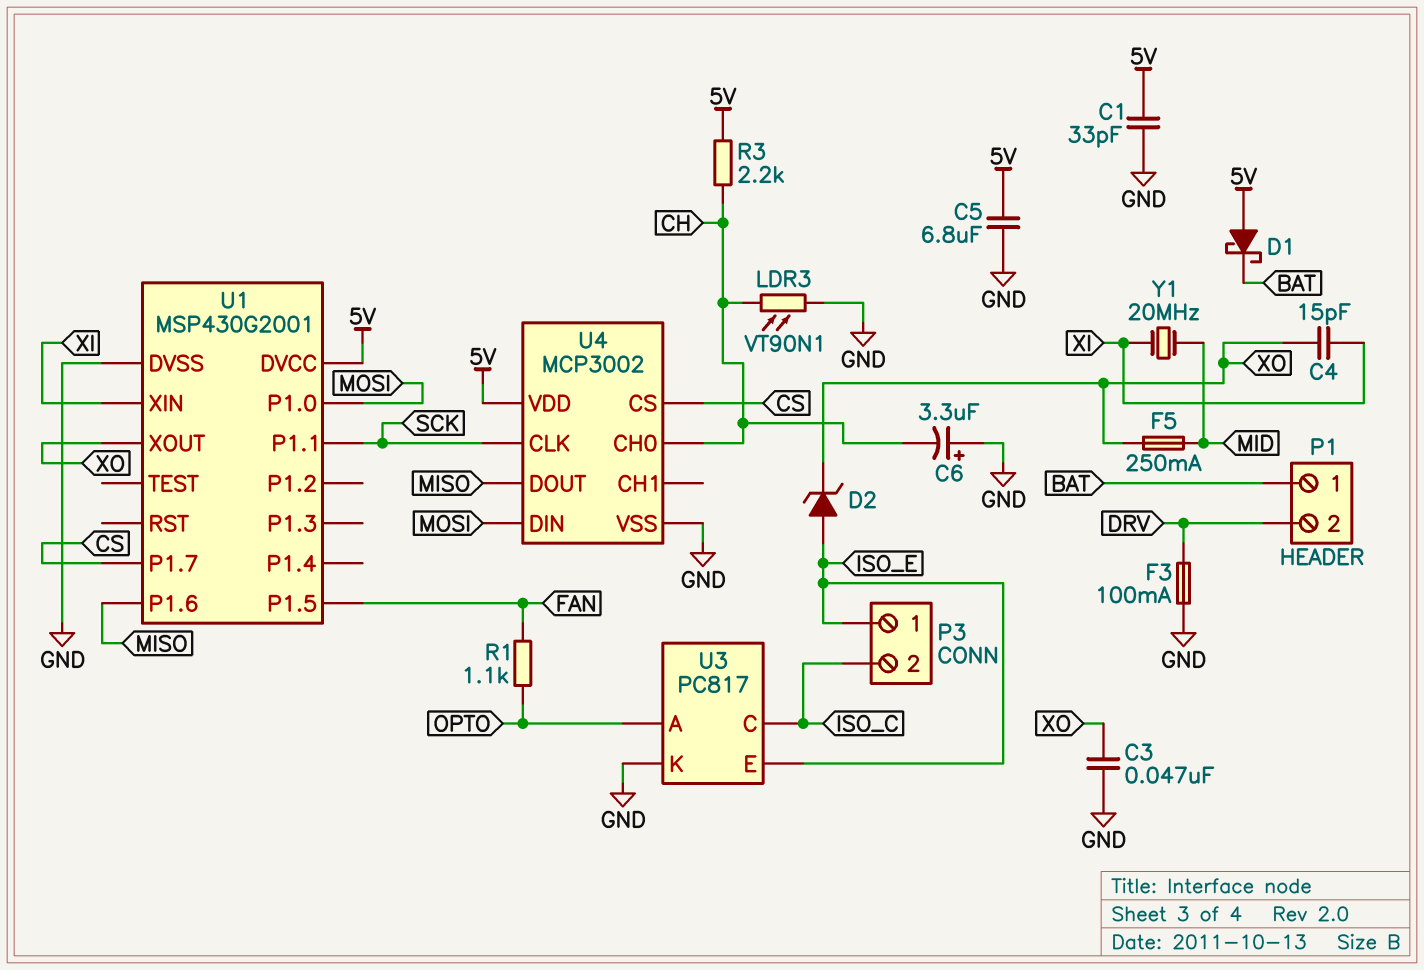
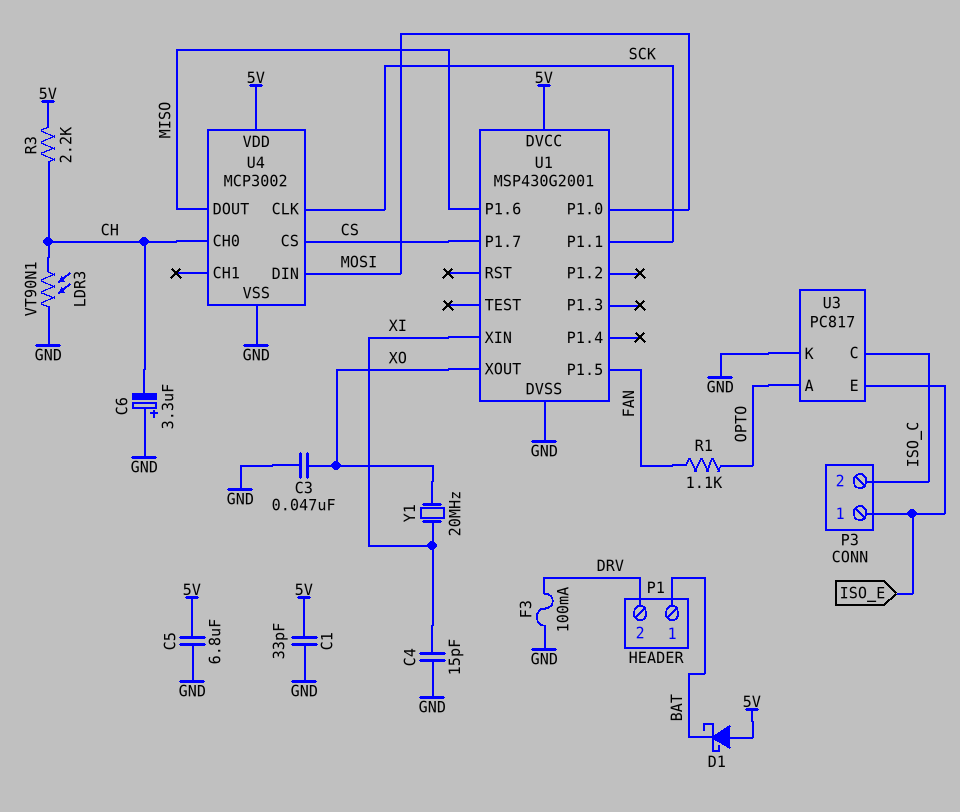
C4: 15pF (XI, XO) -> 15pF (GND, XI)
D2: zener (A ISO_E, K XO) -> none
F5: 250mA (MID, XO) -> none
Y1: 20MHz (MID, XI) -> 20MHz (XI, XO)

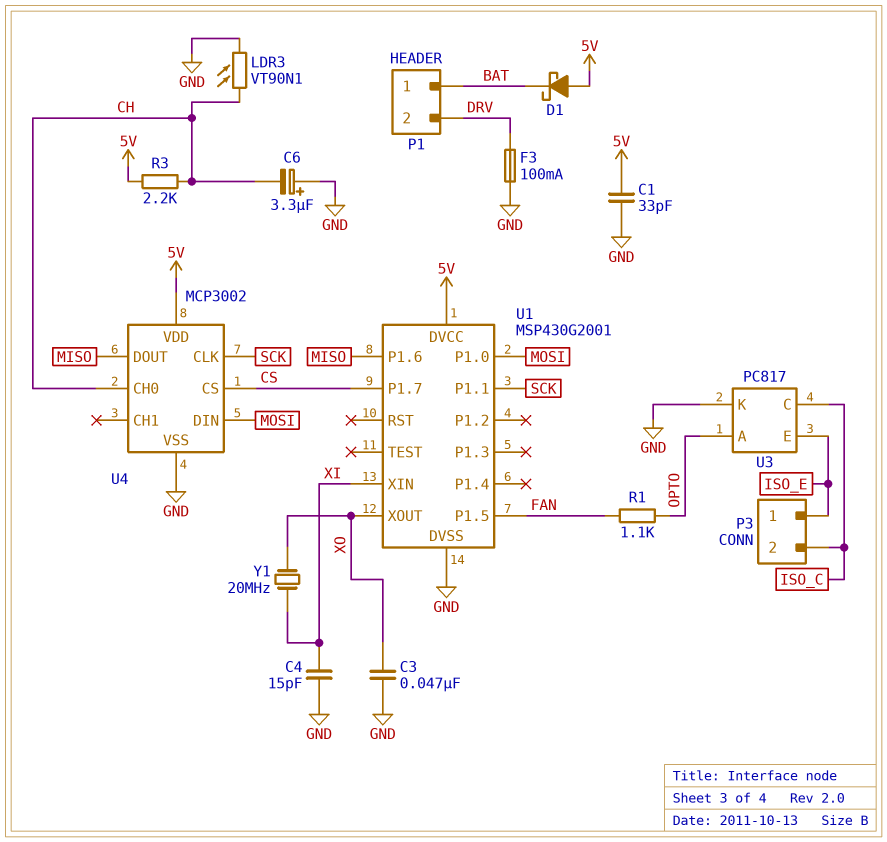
C5: 6.8uF (5V, GND) -> none

